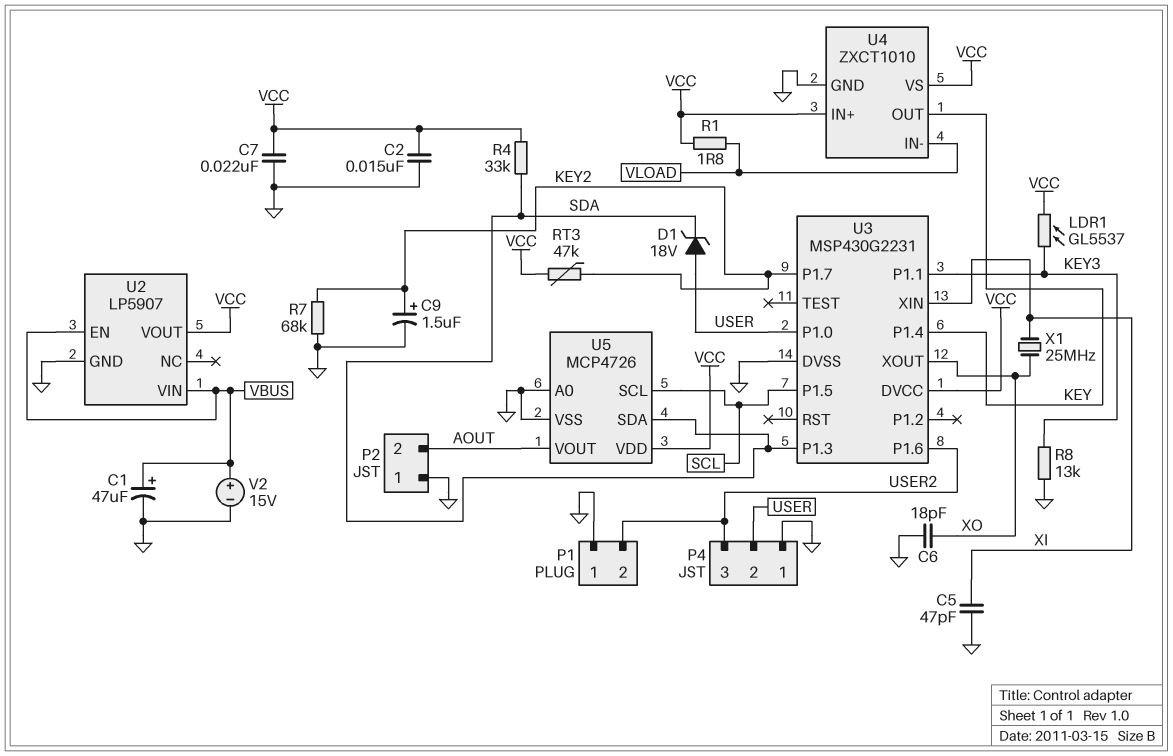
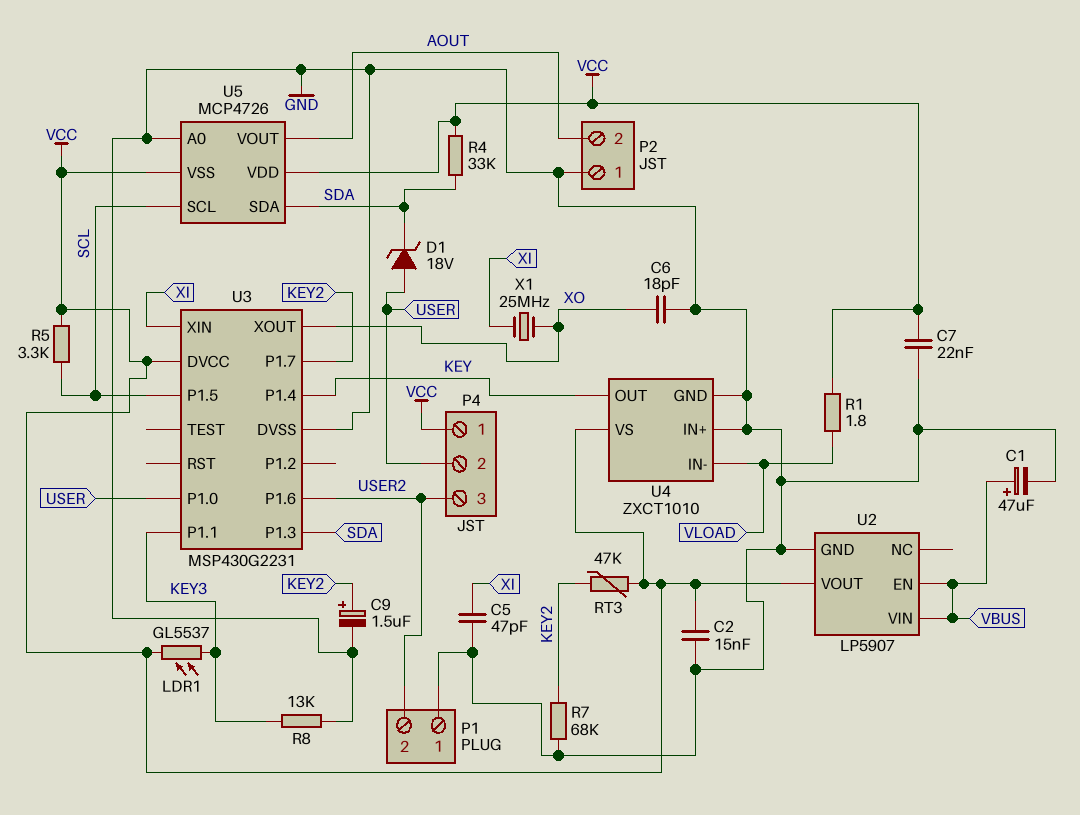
P4 pin 1: GND -> VCC
R5: none -> 3.3k (SCL, VCC)
U4 pin IN+: VCC -> GND
U5 pin VSS: GND -> VCC
V2: 15V (plus VBUS, minus GND) -> none

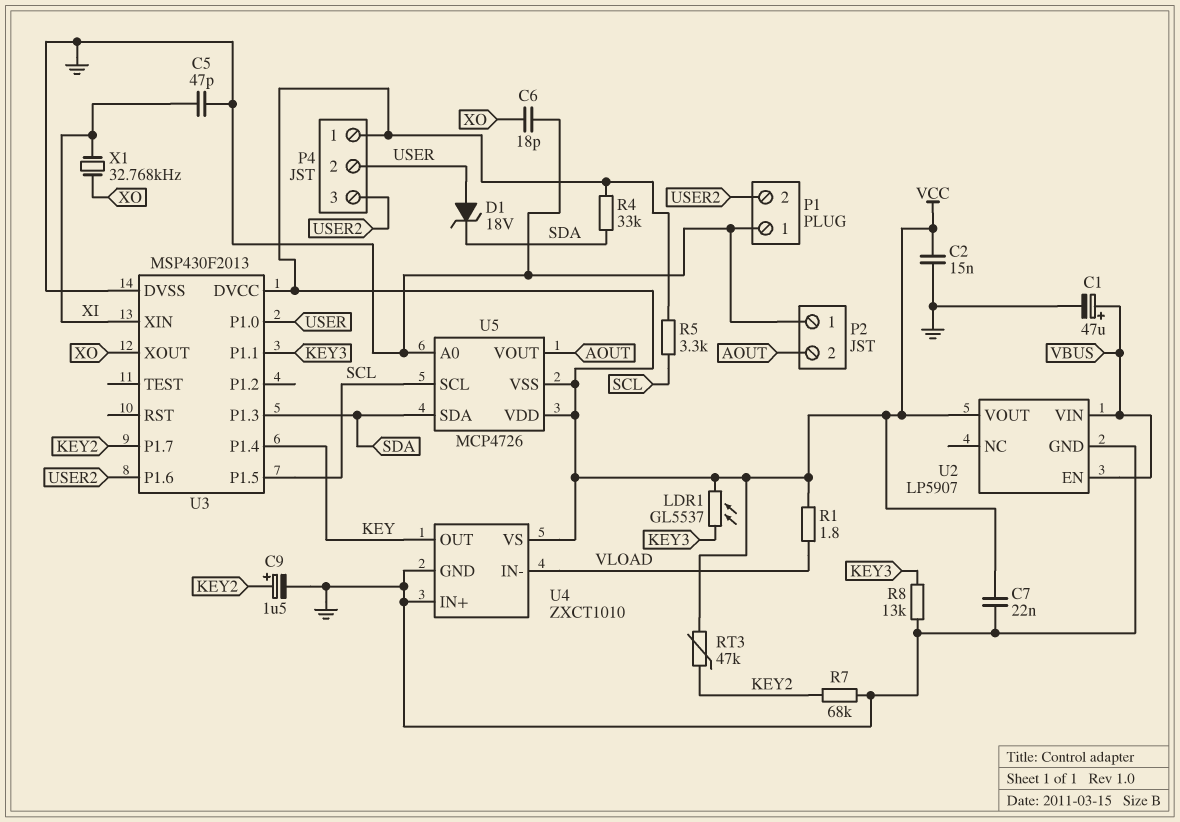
U3: MSP430G2231 -> MSP430F2013
X1: 25MHz (XI, XO) -> 32.768kHz (XI, XO)

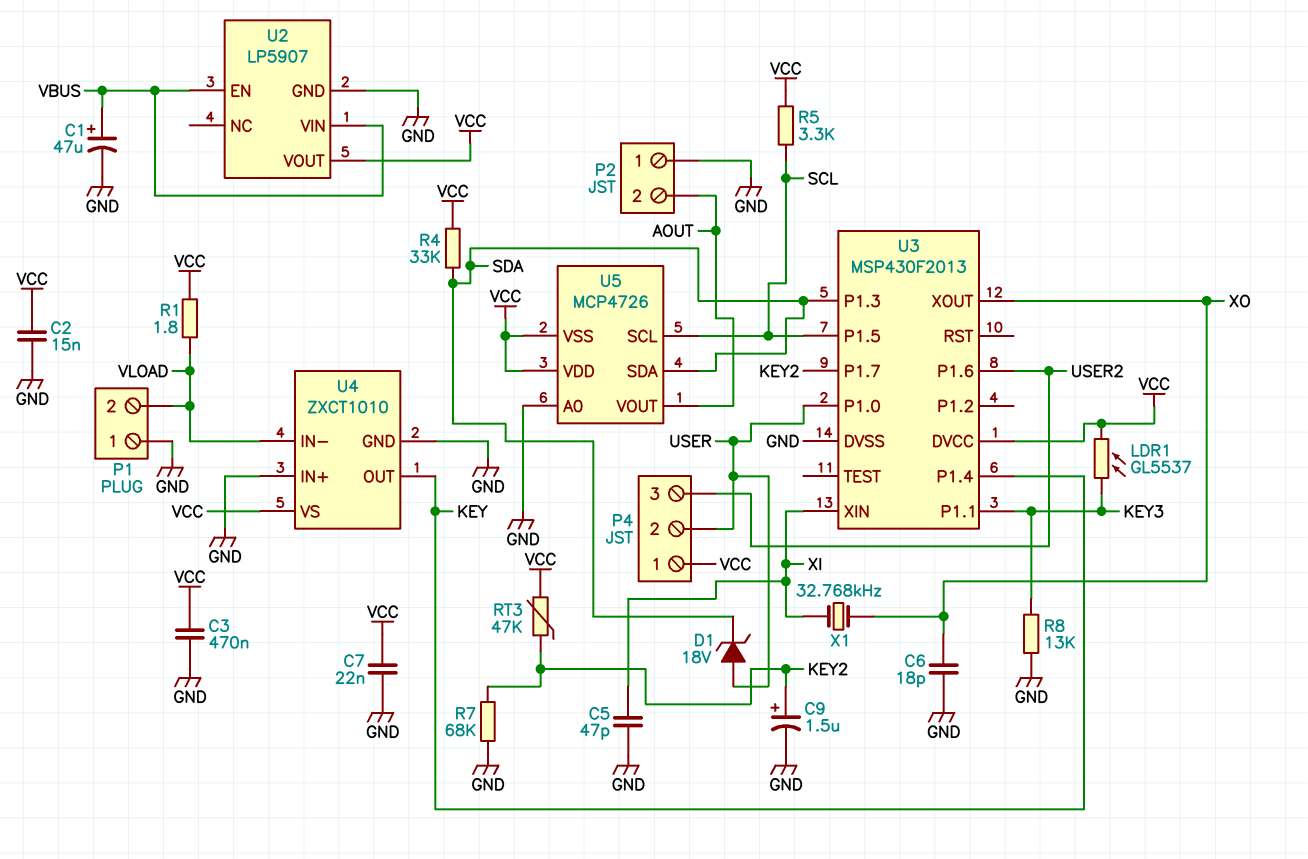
C3: none -> 470nF (GND, VCC)
P1 pin 2: USER2 -> VLOAD

